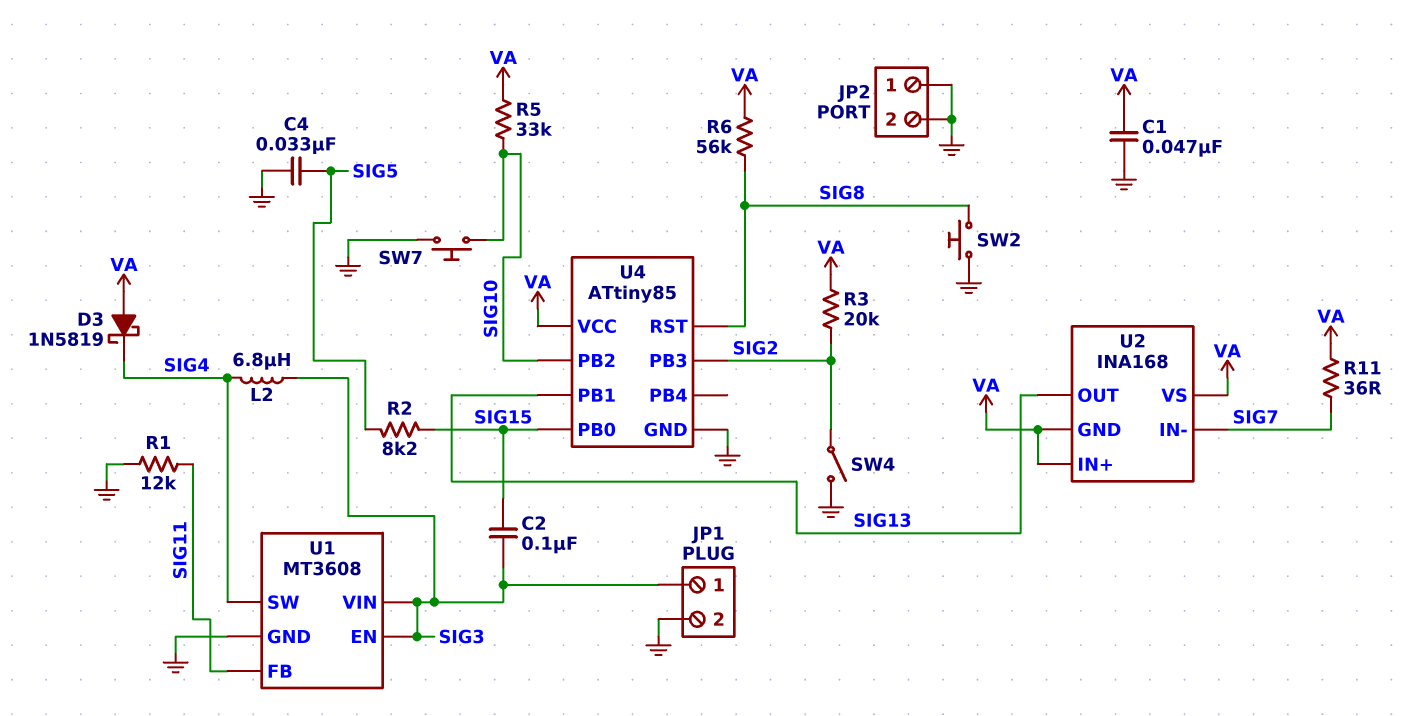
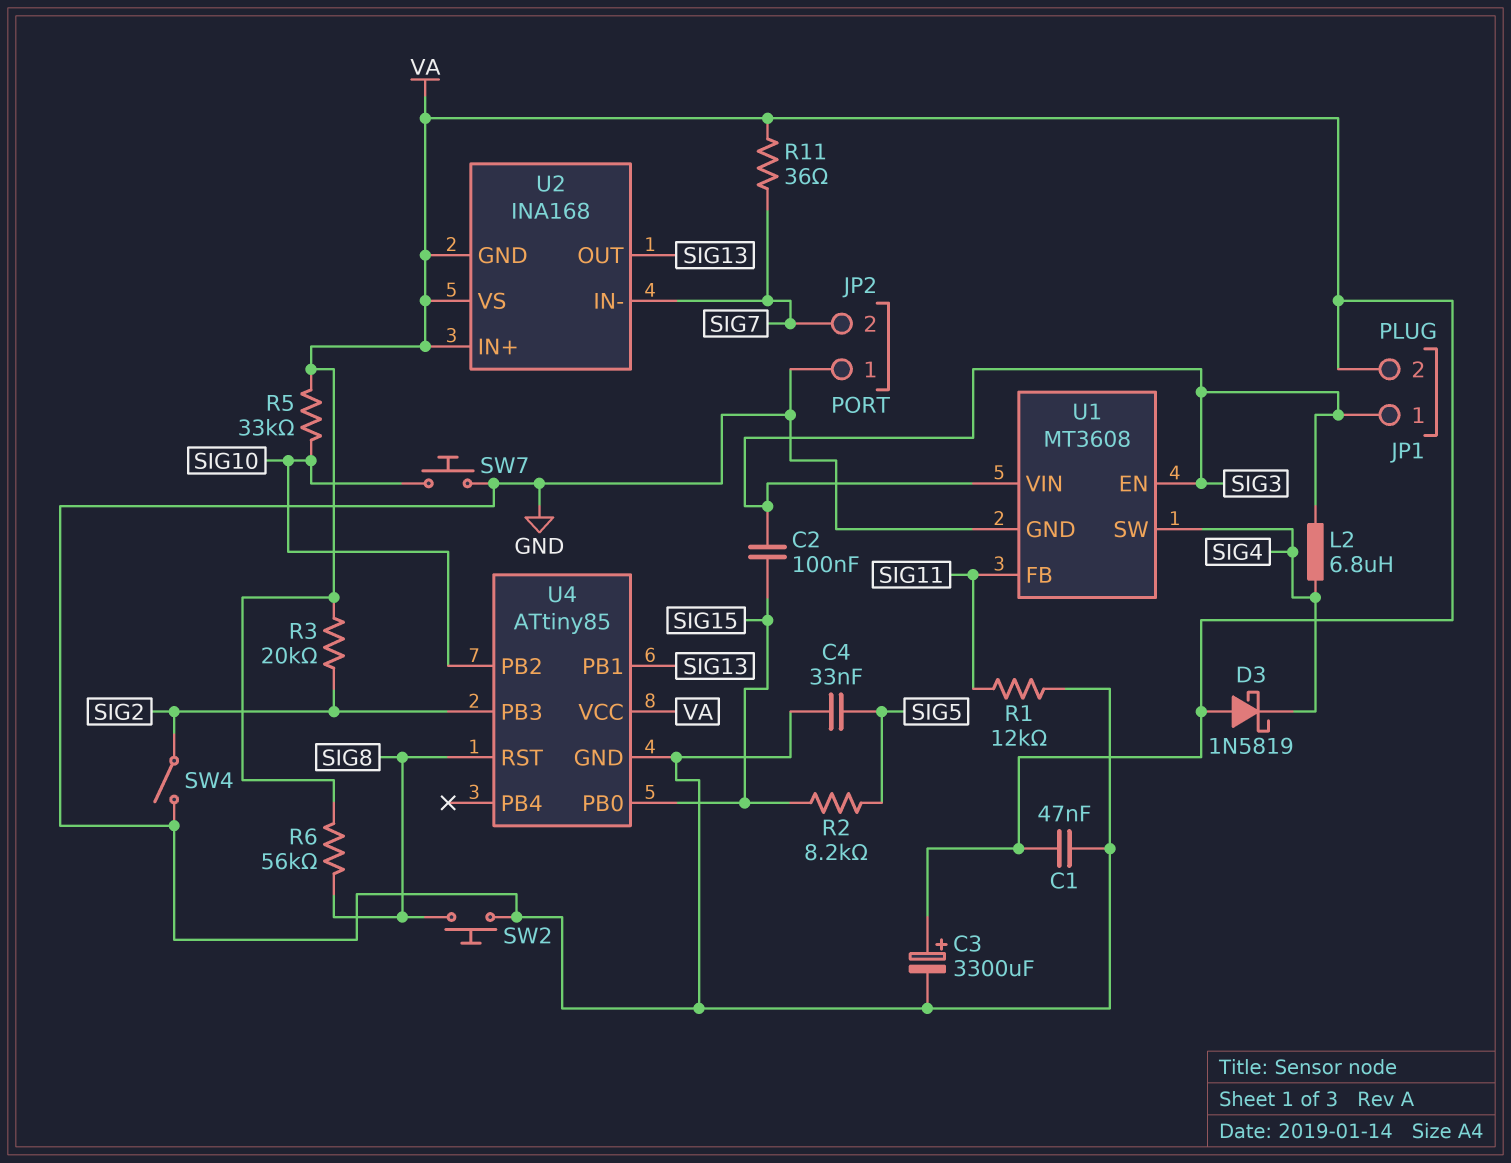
C3: none -> 3300uF (plus VA, minus GND)
JP1 pin 2: GND -> VA
JP2 pin 2: GND -> SIG7

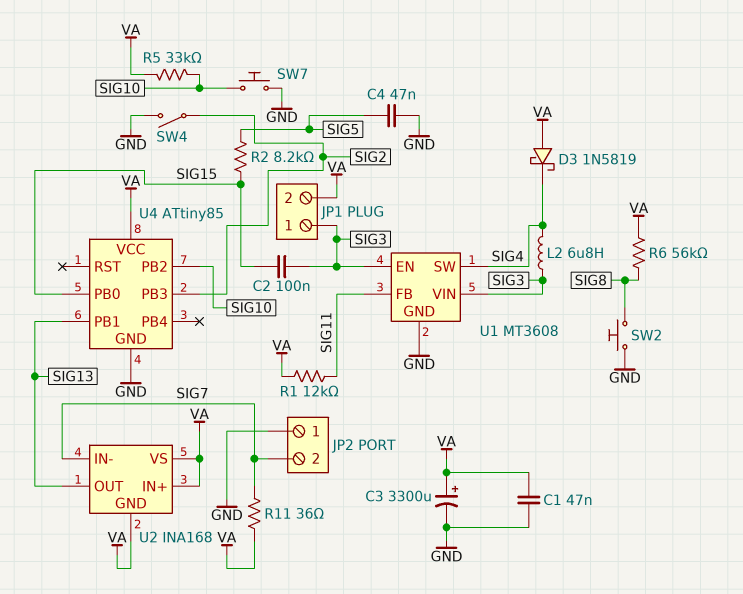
C4: 33nF (GND, SIG5) -> 47nF (GND, SIG5)
R1: 12k (GND, SIG11) -> 12k (SIG11, VA)
R3: 20k (SIG2, VA) -> none
U4 pin RST: SIG8 -> none

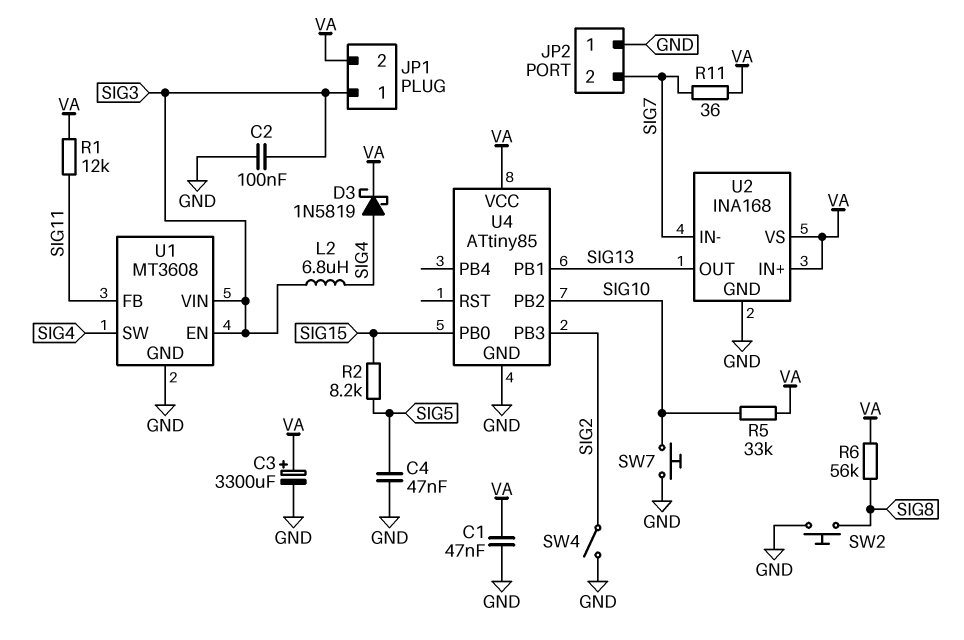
C2: 100nF (SIG3, SIG15) -> 100nF (GND, SIG3)
D3: schottky 1N5819 (A VA, K SIG4) -> schottky 1N5819 (A SIG4, K VA)
U2 pin GND: VA -> GND

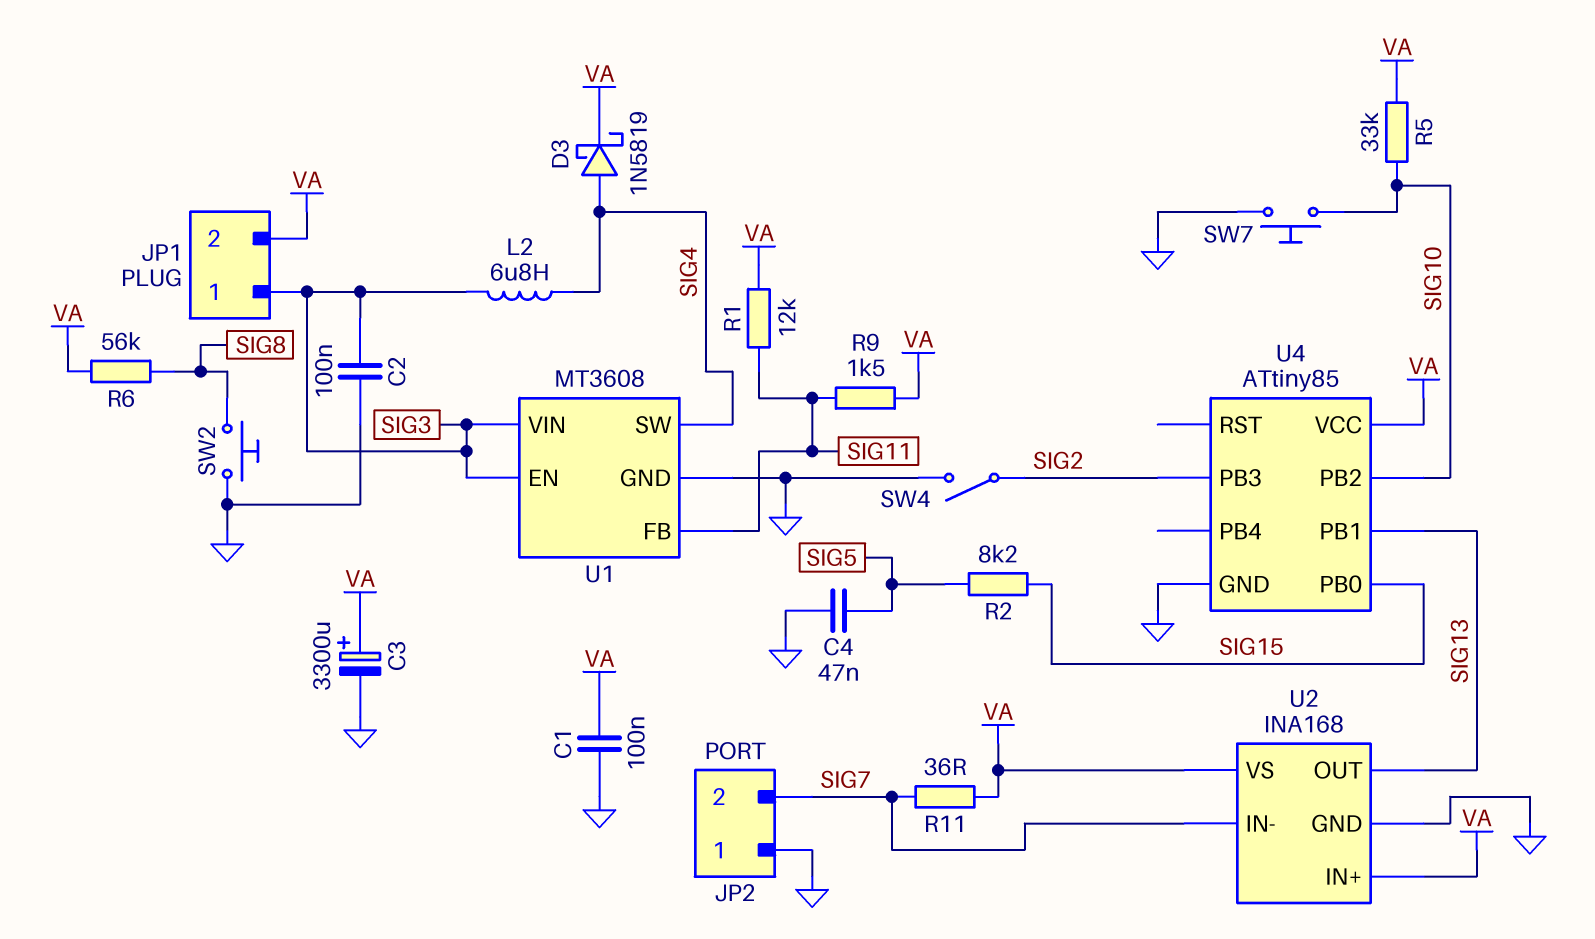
C1: 47nF (GND, VA) -> 100nF (GND, VA)
R9: none -> 1.5k (SIG11, VA)

